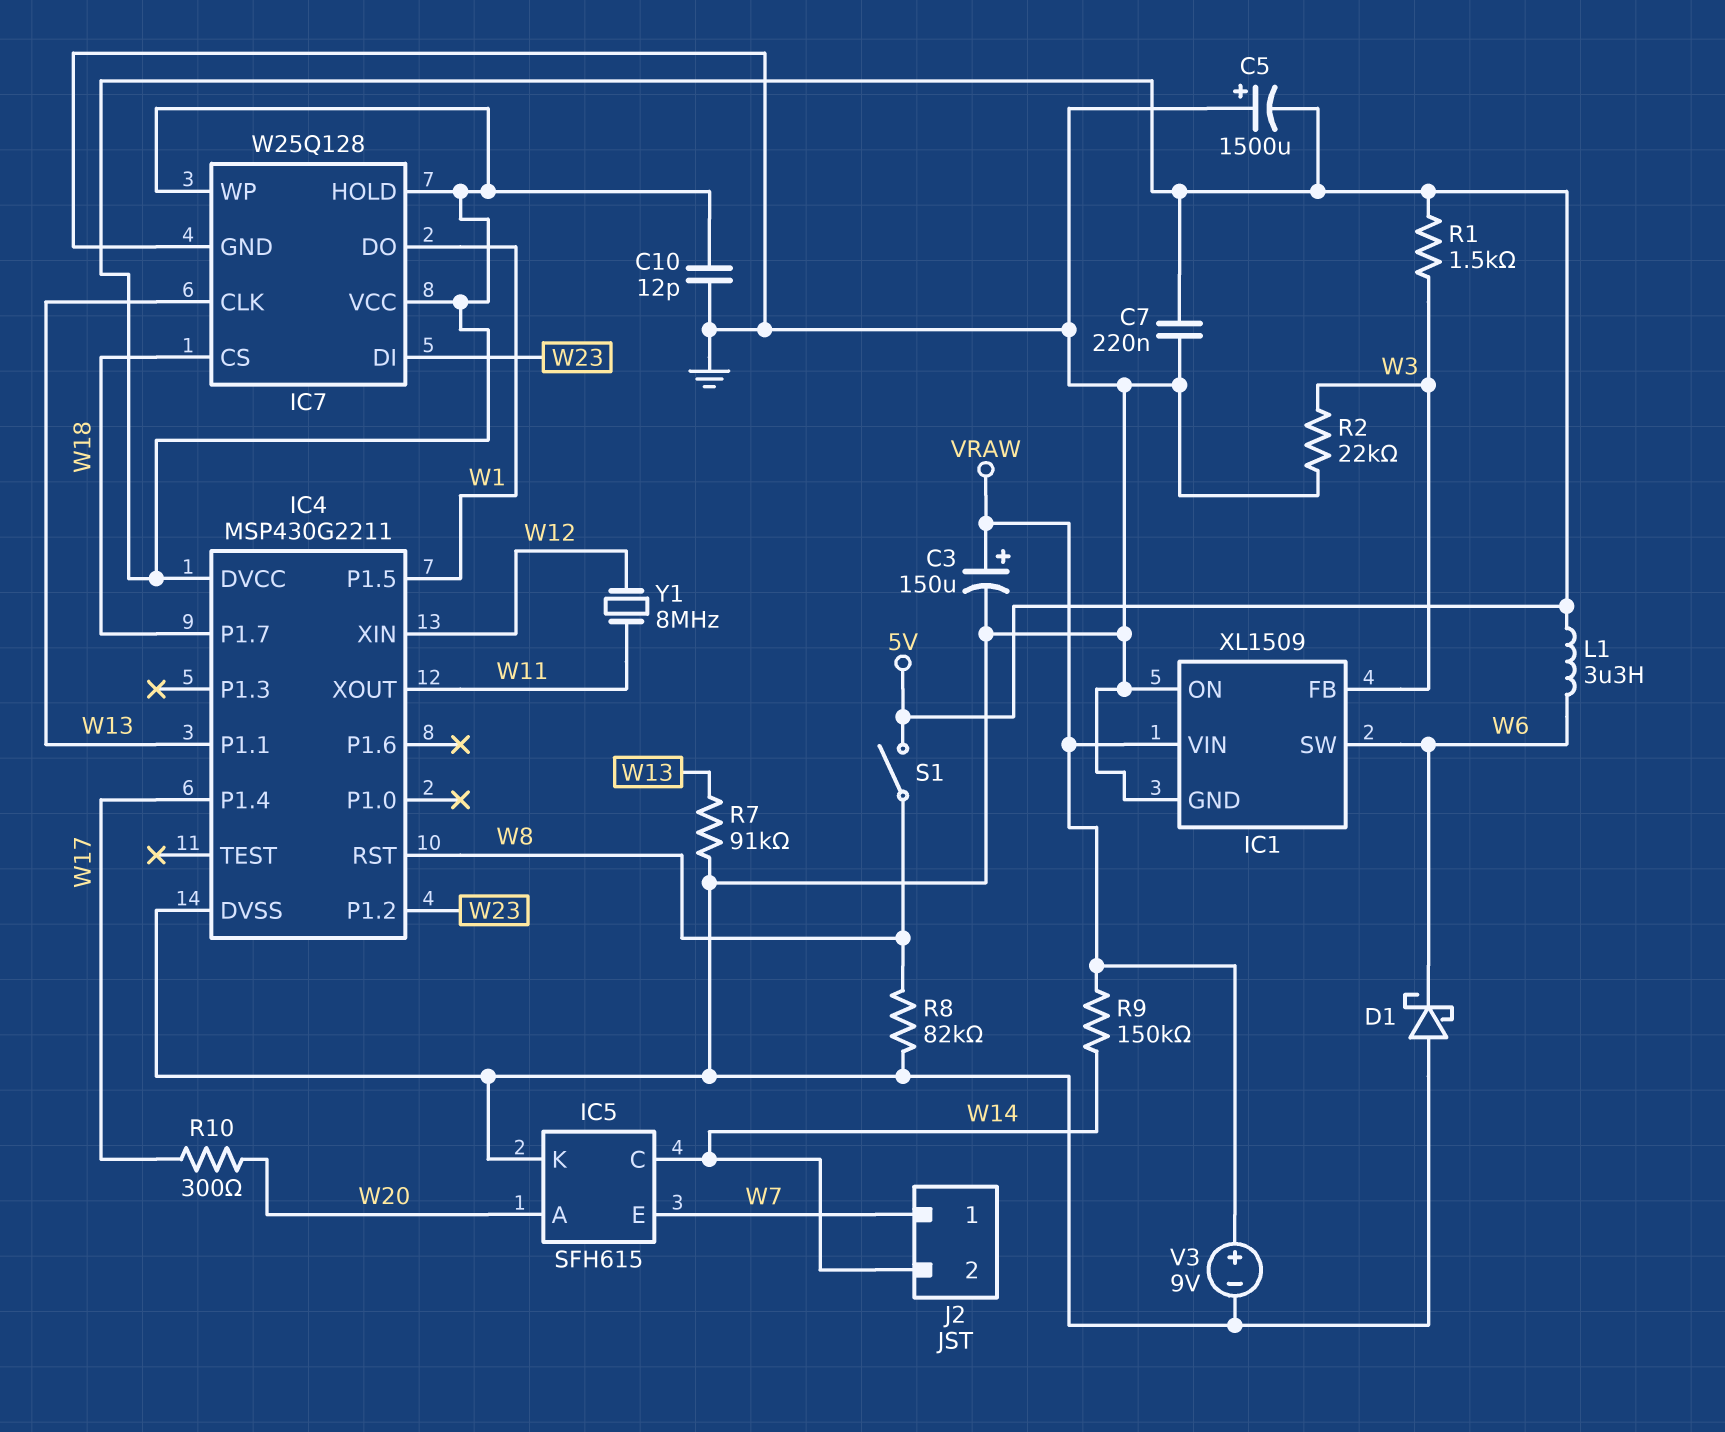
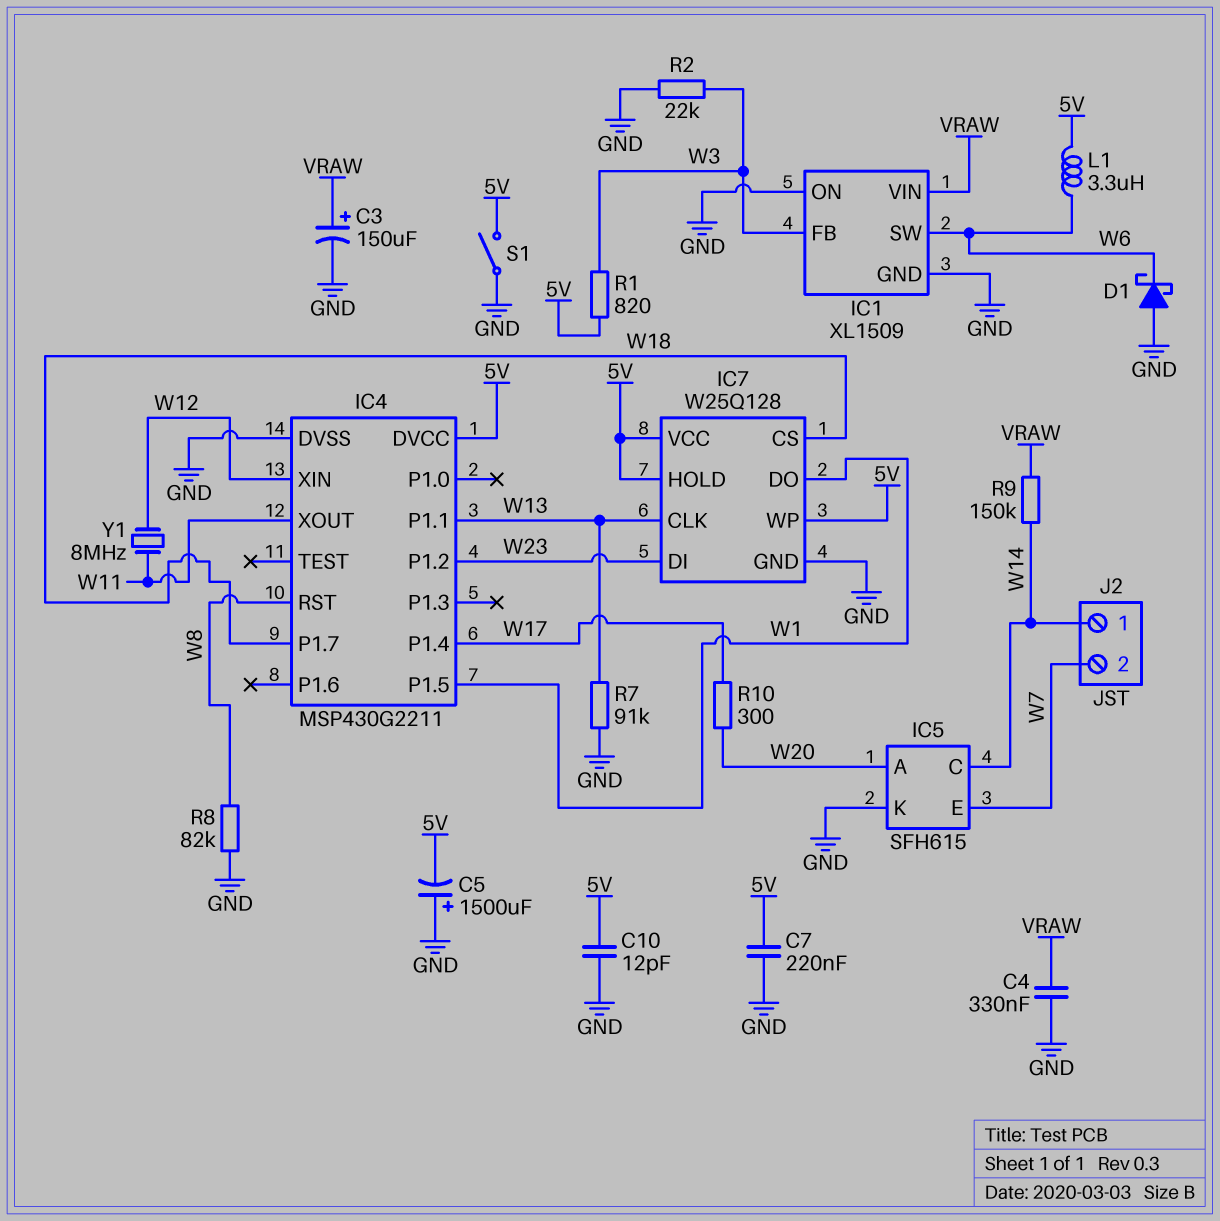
C4: none -> 330nF (GND, VRAW)
J2 pin 1: W7 -> W14
J2 pin 2: W14 -> W7
R1: 1.5k (5V, W3) -> 820 (5V, W3)
S1: switch (5V, W8) -> switch (5V, GND)
V3: 9V (plus VRAW, minus GND) -> none

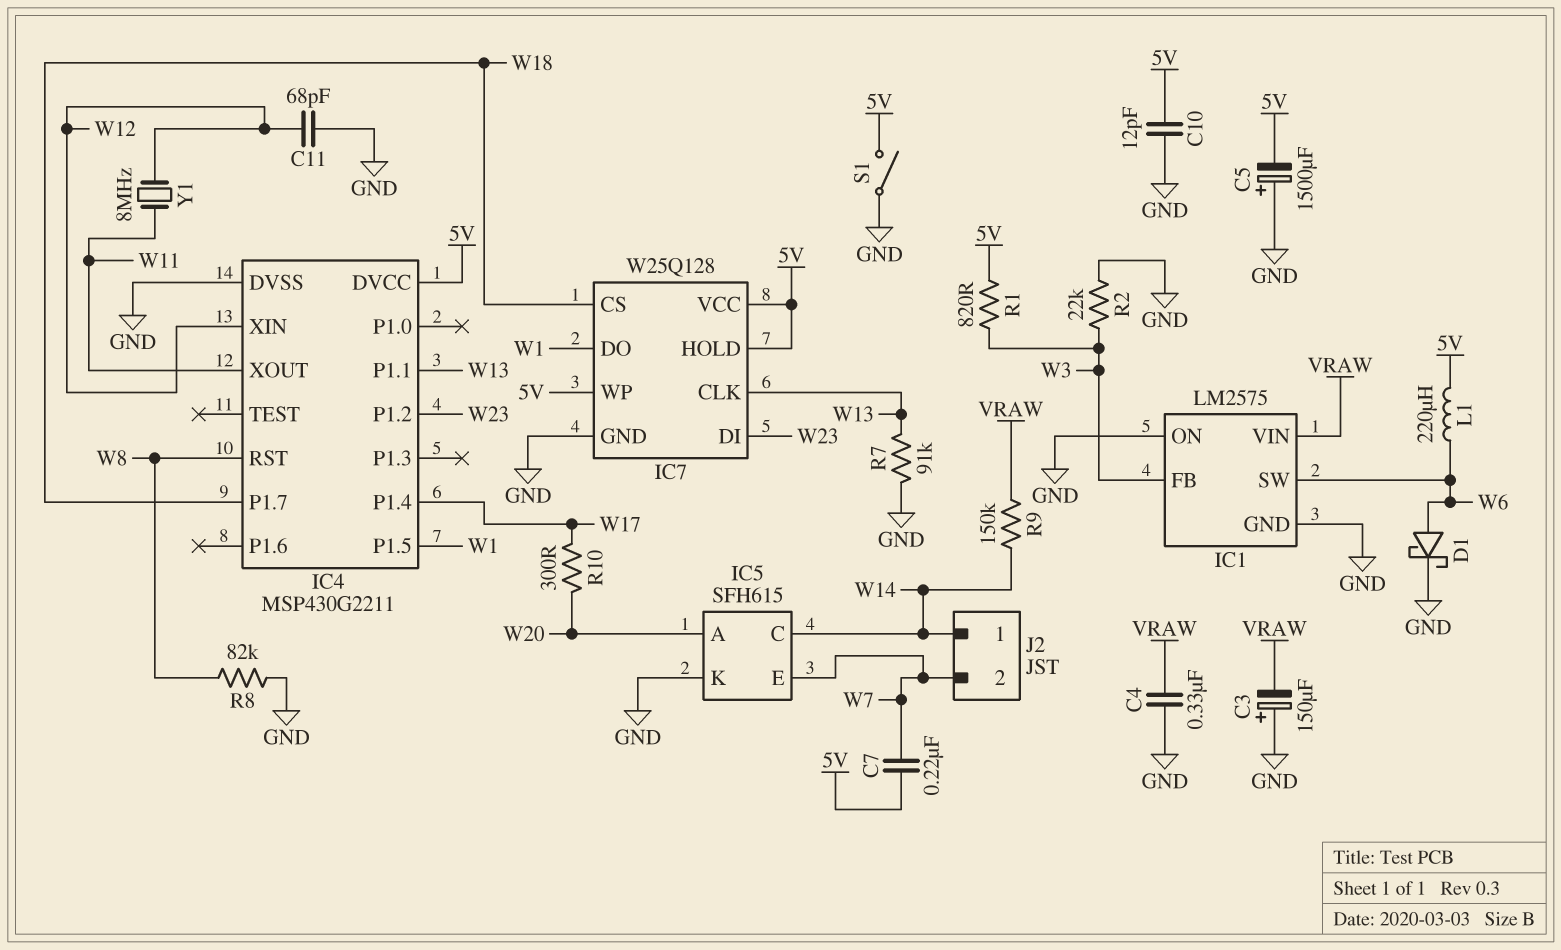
C3: 150uF (plus VRAW, minus GND) -> 150uF (plus GND, minus VRAW)
C7: 220nF (5V, GND) -> 220nF (5V, W7)
C11: none -> 68pF (GND, W12)
D1: schottky (A GND, K W6) -> schottky (A W6, K GND)
IC1: XL1509 -> LM2575
L1: 3.3uH (5V, W6) -> 220uH (5V, W6)

